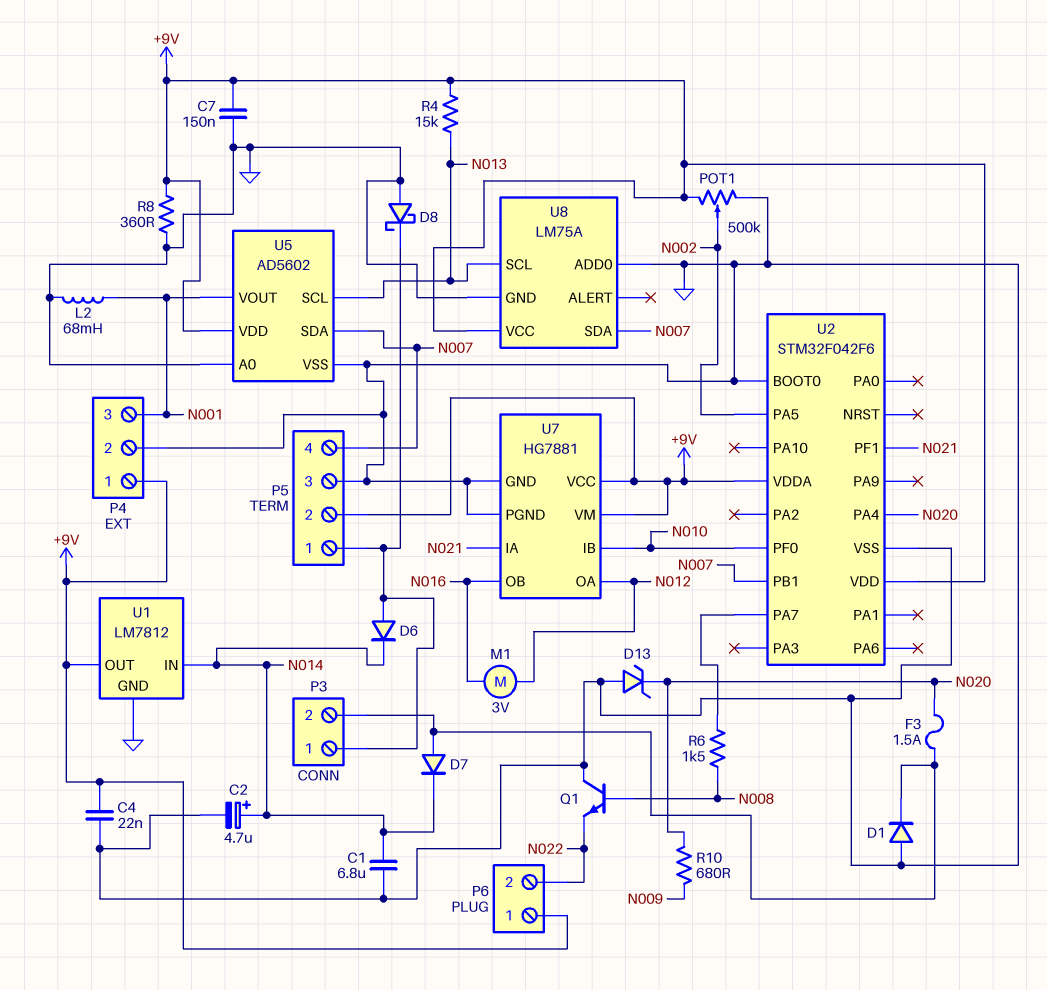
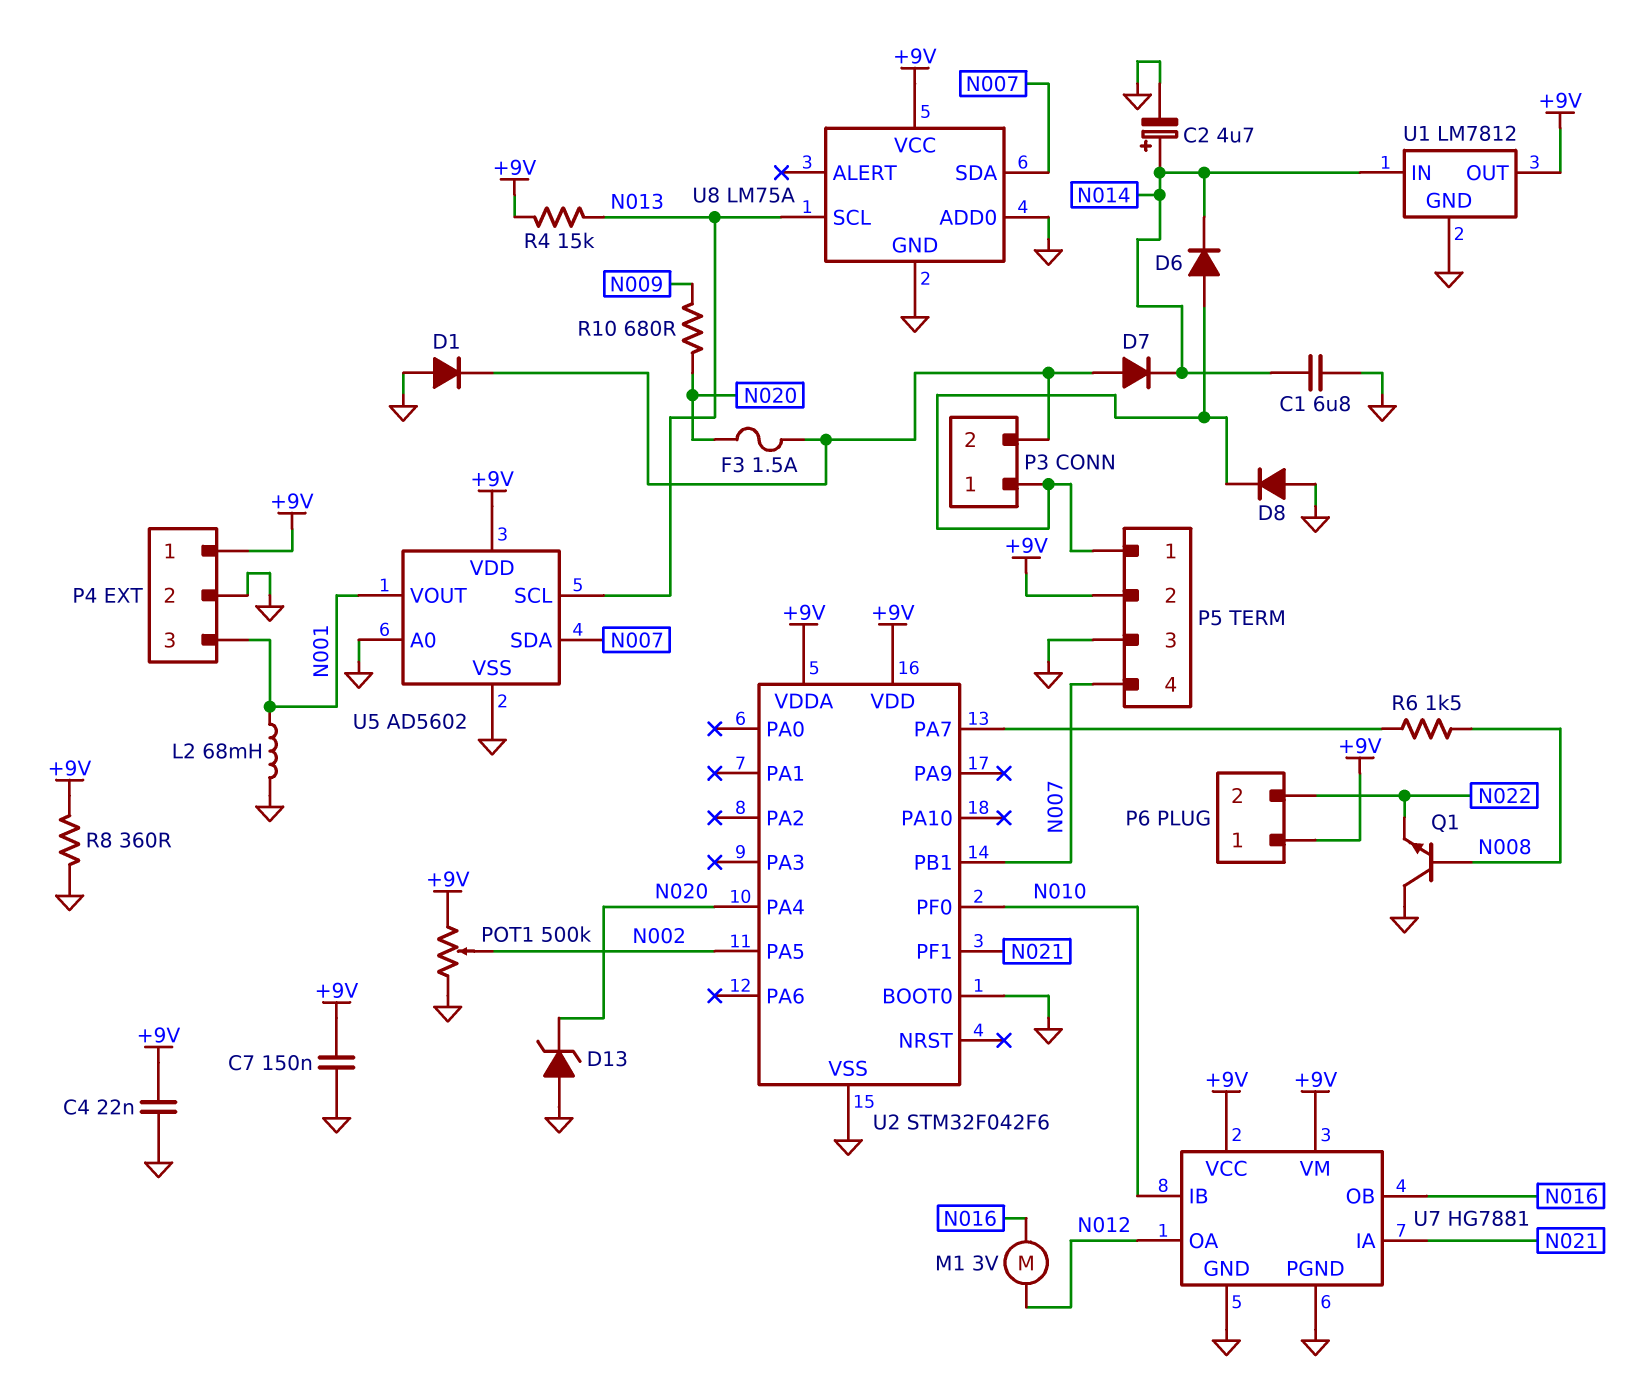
D8: schottky (A GND, K P3/1) -> diode (A GND, K P3/1)

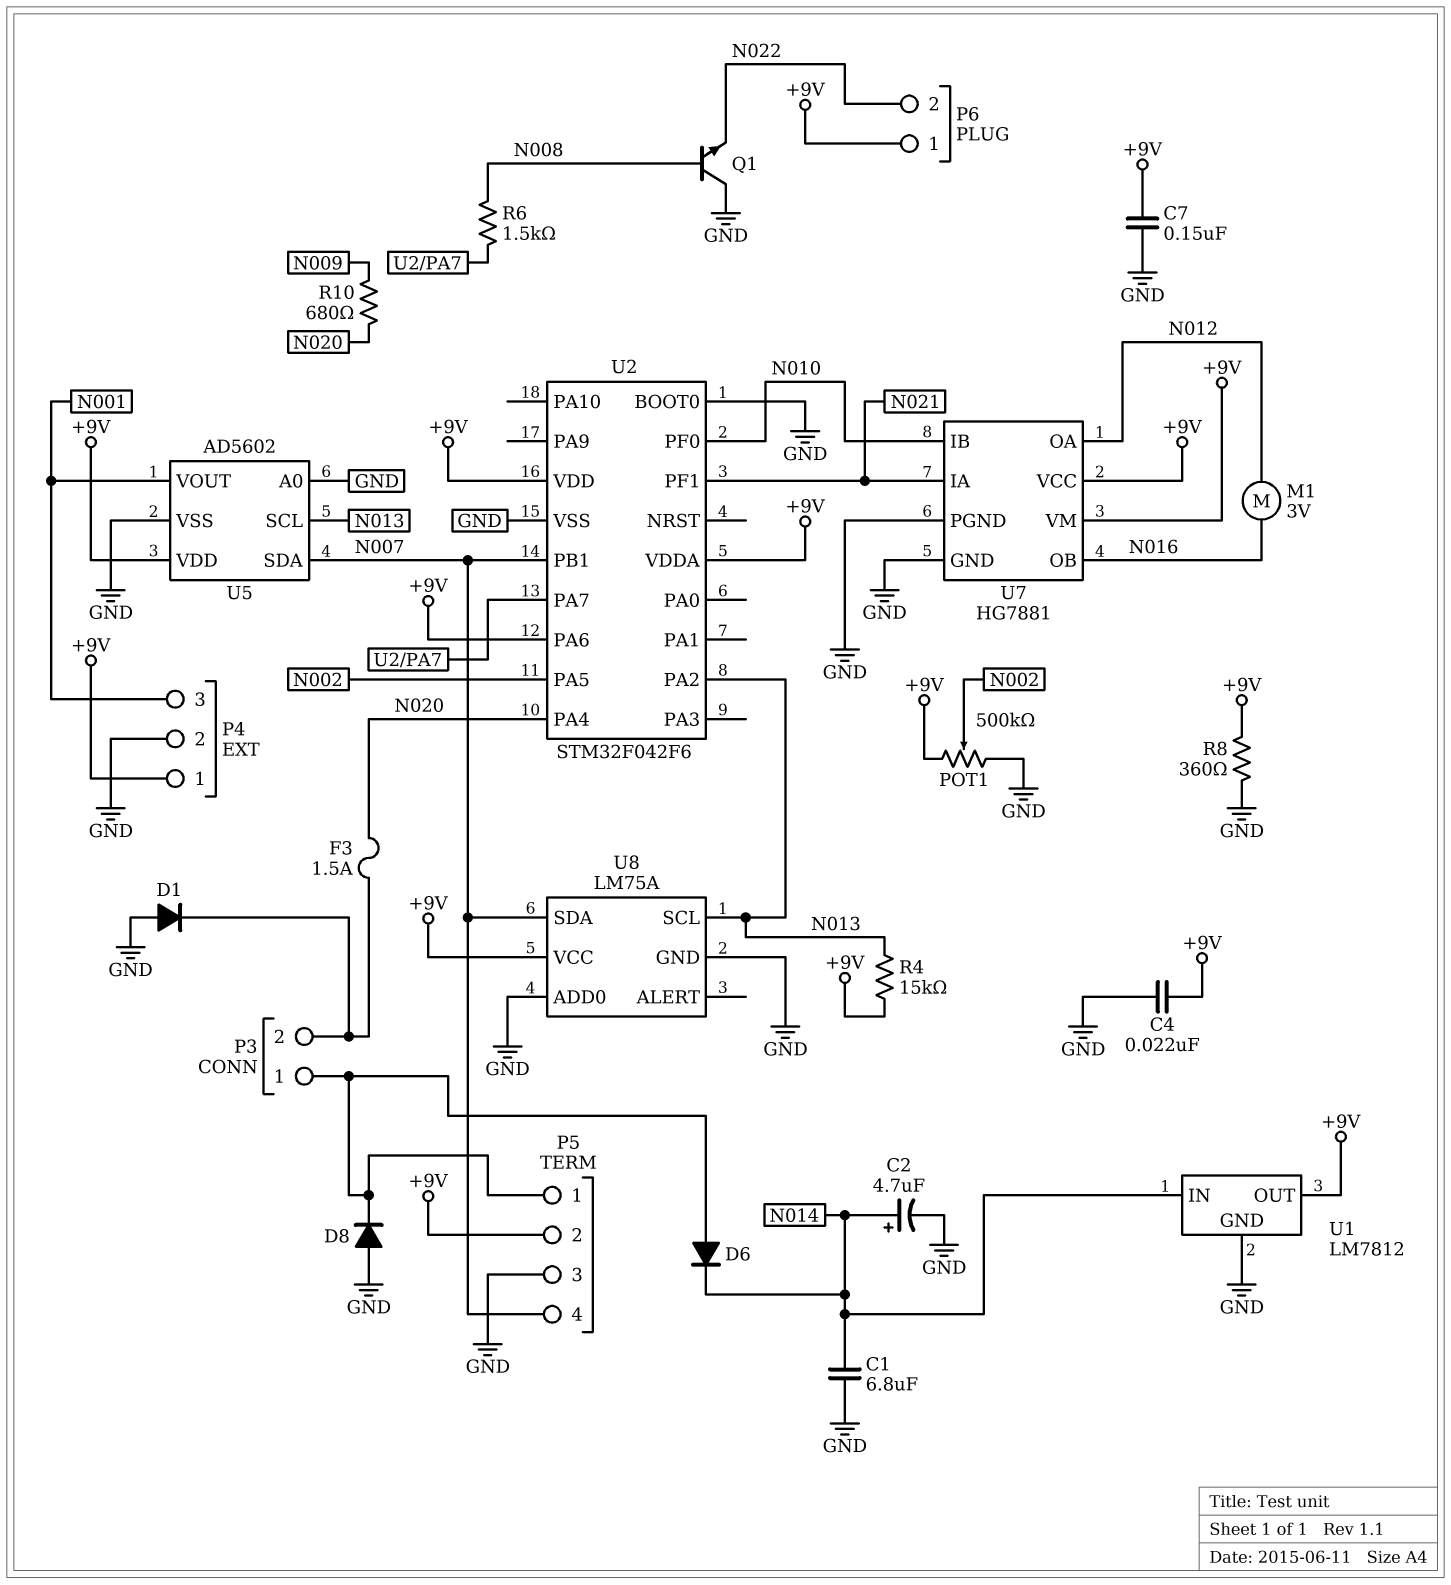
D7: diode (A P3/2, K N014) -> none
D13: zener (A GND, K N020) -> none
L2: 68mH (GND, N001) -> none
U2 pin PA2: none -> N013
U2 pin PA6: none -> +9V

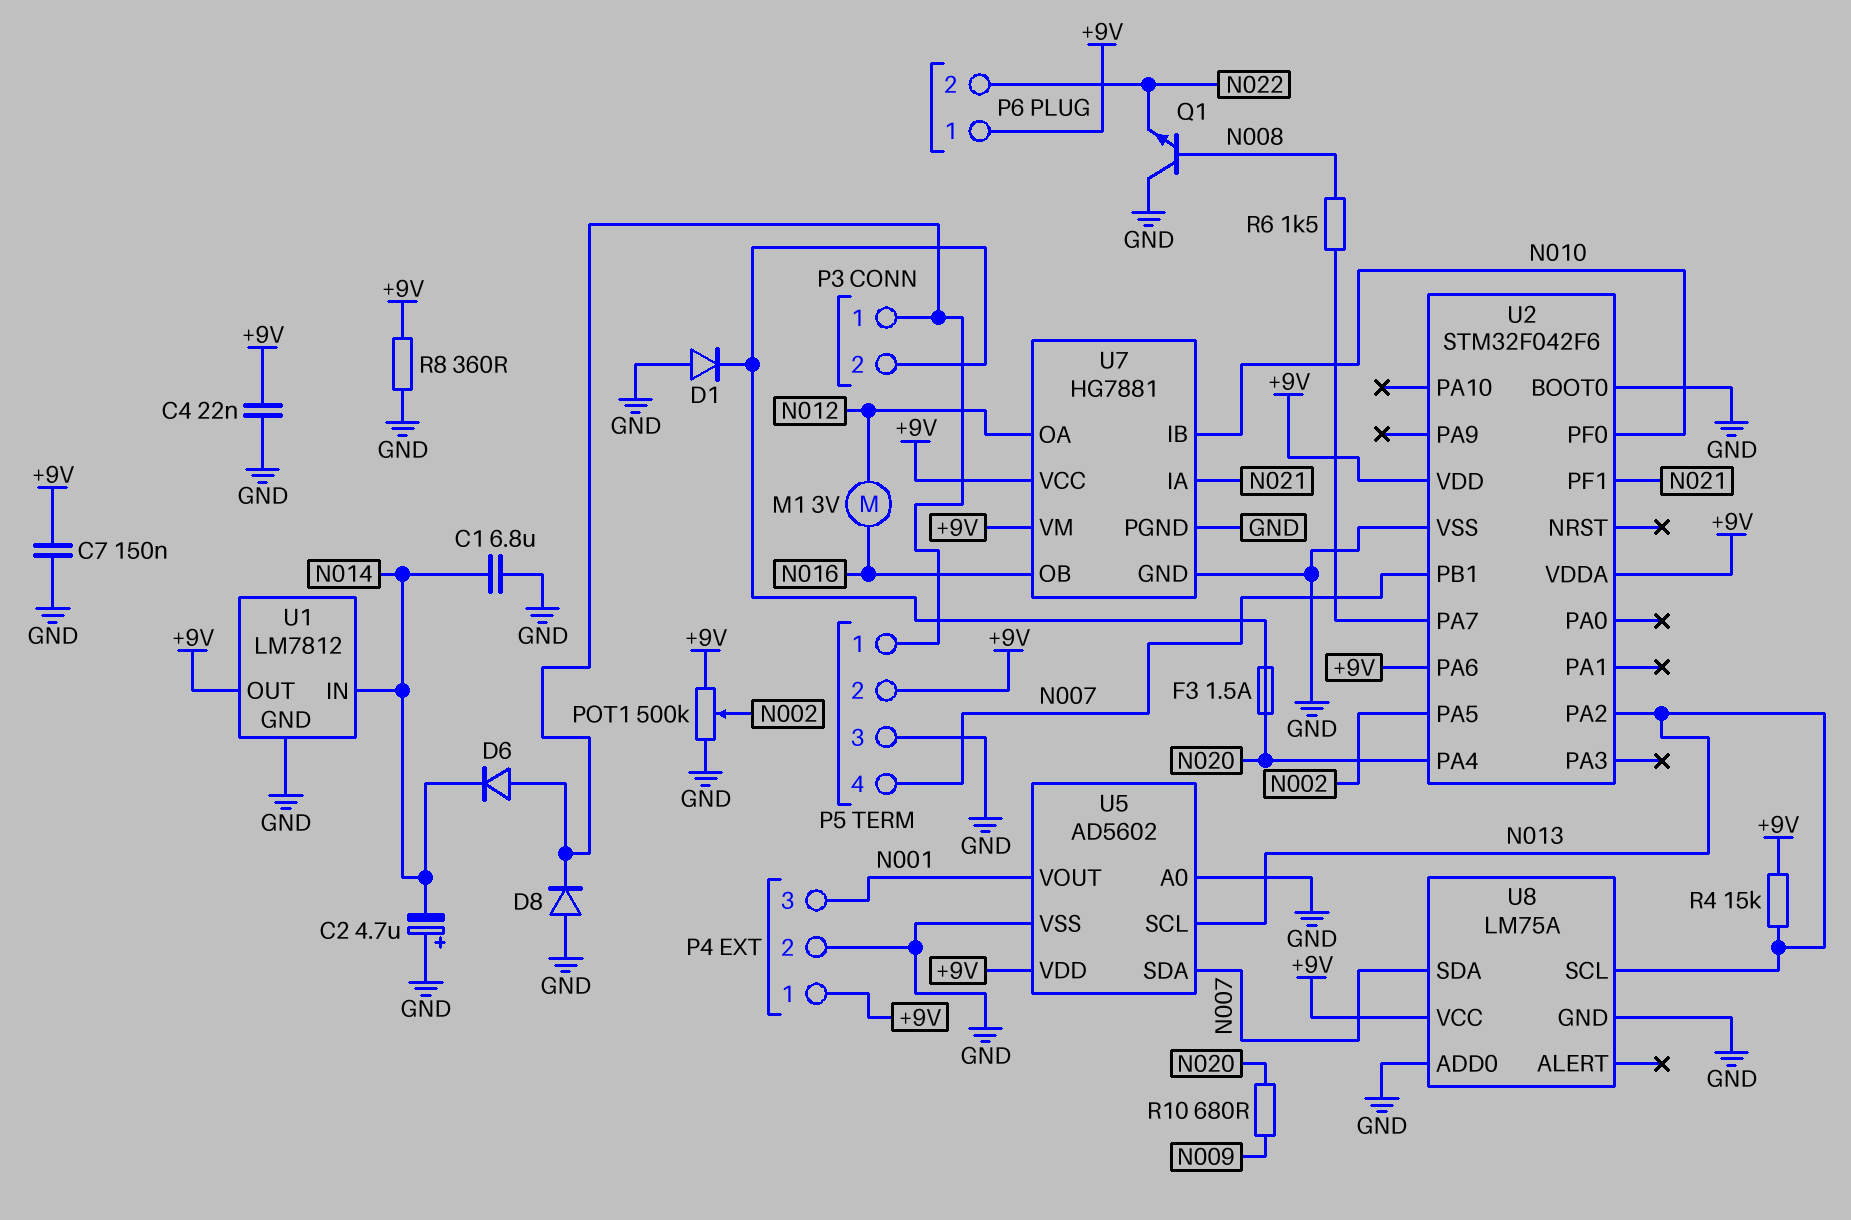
C2: 4.7uF (plus N014, minus GND) -> 4.7uF (plus GND, minus N014)

